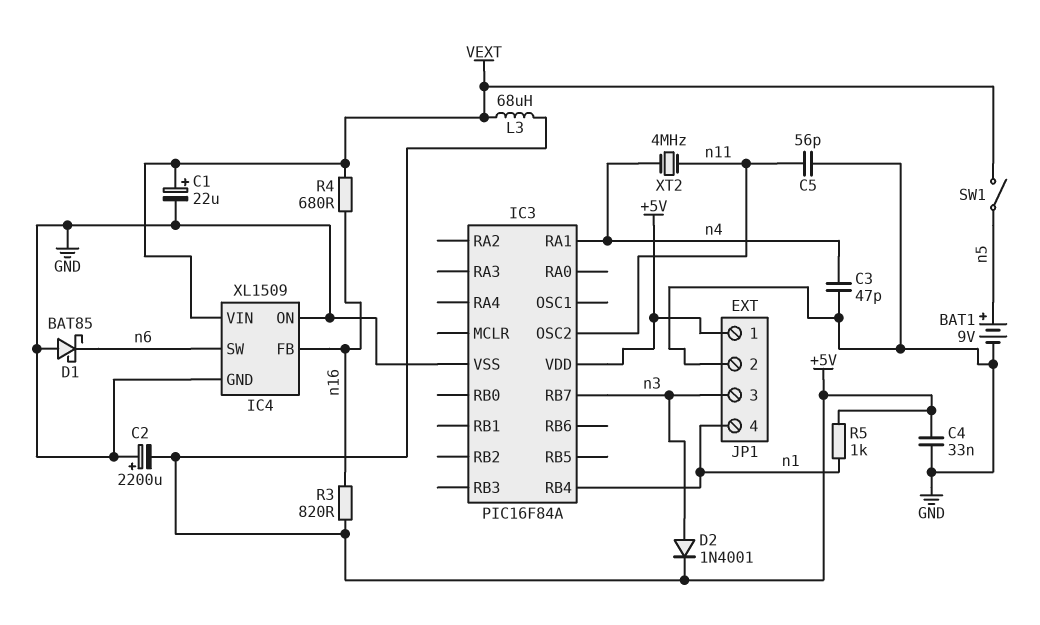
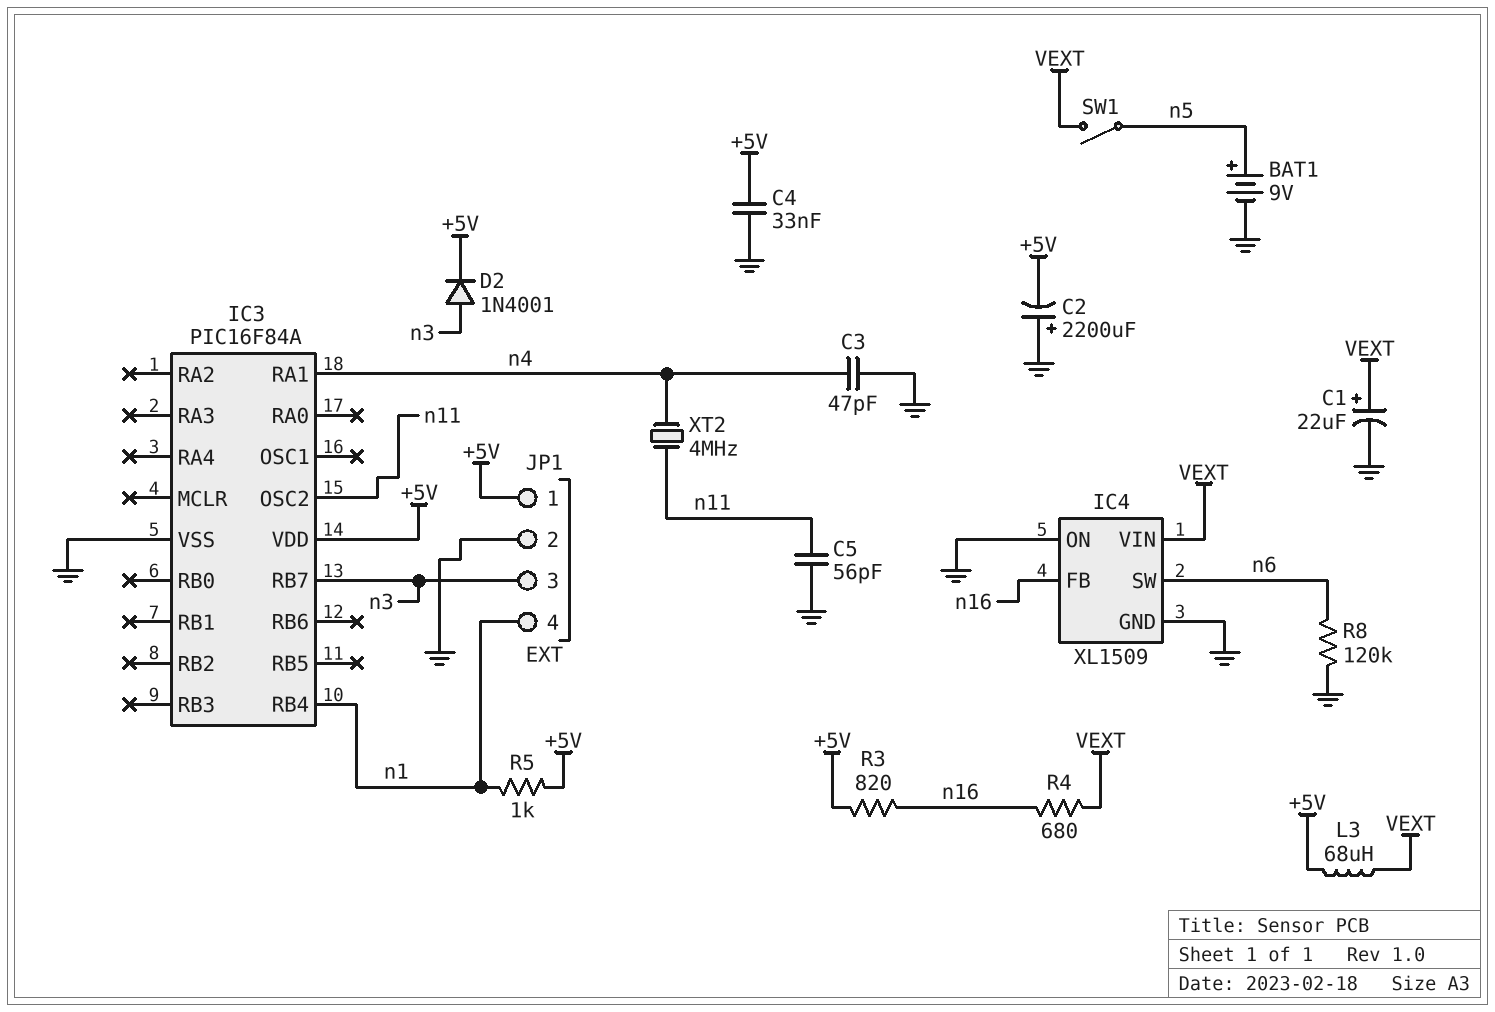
D1: schottky BAT85 (A GND, K n6) -> none
R8: none -> 120k (GND, n6)

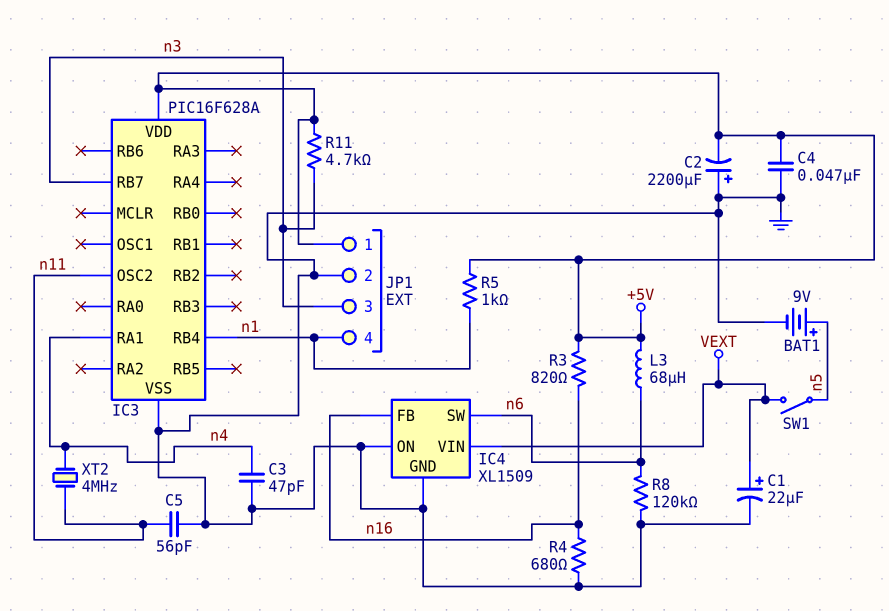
C4: 33nF (+5V, GND) -> 47nF (+5V, GND)
D2: diode 1N4001 (A n3, K +5V) -> none
IC3: PIC16F84A -> PIC16F628A
L3: 68uH (+5V, VEXT) -> 68uH (+5V, n6)
R4: 680 (VEXT, n16) -> 680 (GND, n16)
R11: none -> 4.7k (+5V, n3)

